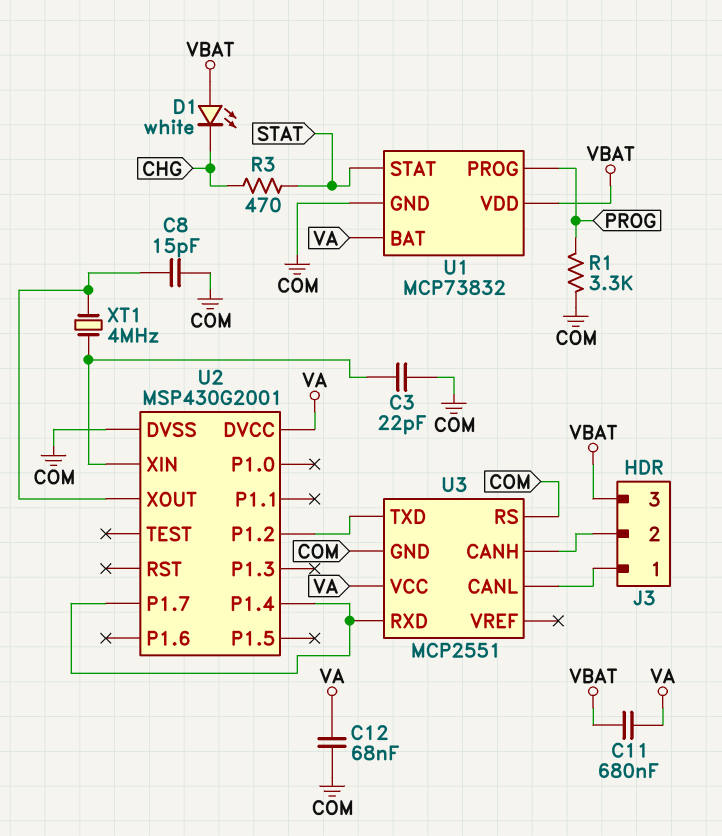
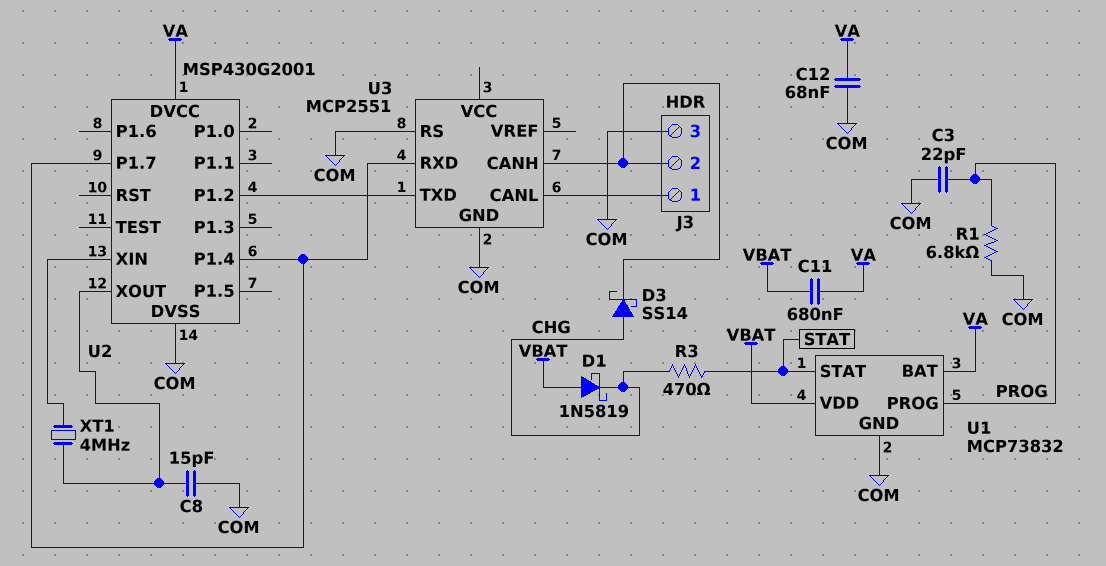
C3: 22pF (COM, U2/XIN) -> 22pF (COM, PROG)
D1: LED white (A VBAT, K CHG) -> schottky 1N5819 (A VBAT, K CHG)
D3: none -> schottky SS14 (A CHG, K J3/2)
J3 pin 3: VBAT -> COM
R1: 3.3k (COM, PROG) -> 6.8k (COM, PROG)
U3 pin VCC: VA -> none

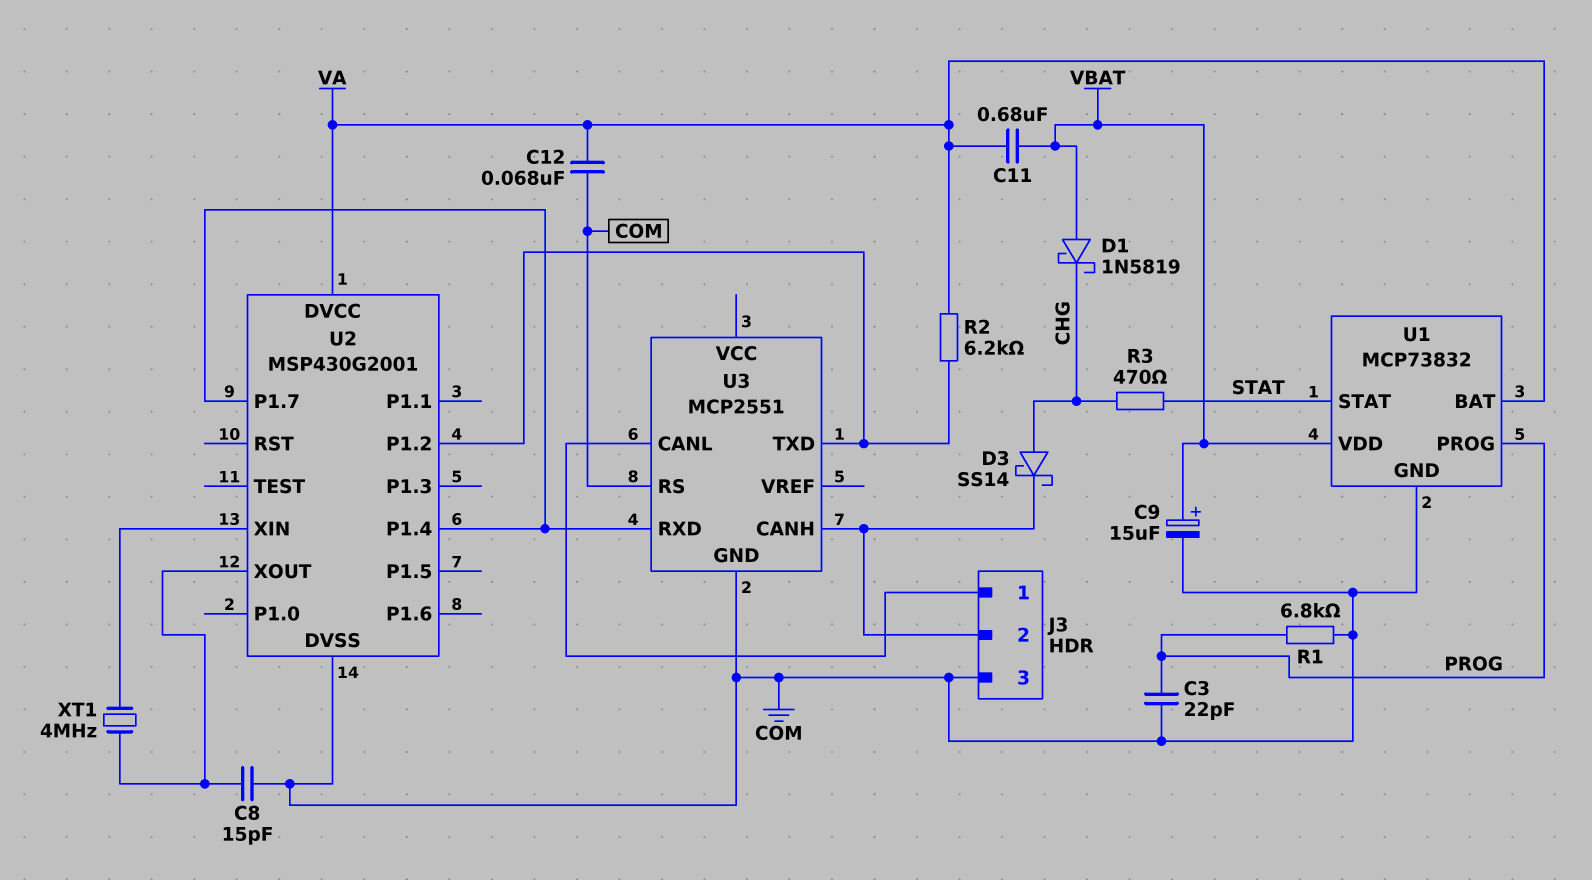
C9: none -> 15uF (plus VBAT, minus COM)
R2: none -> 6.2k (U2/P1.2, VA)

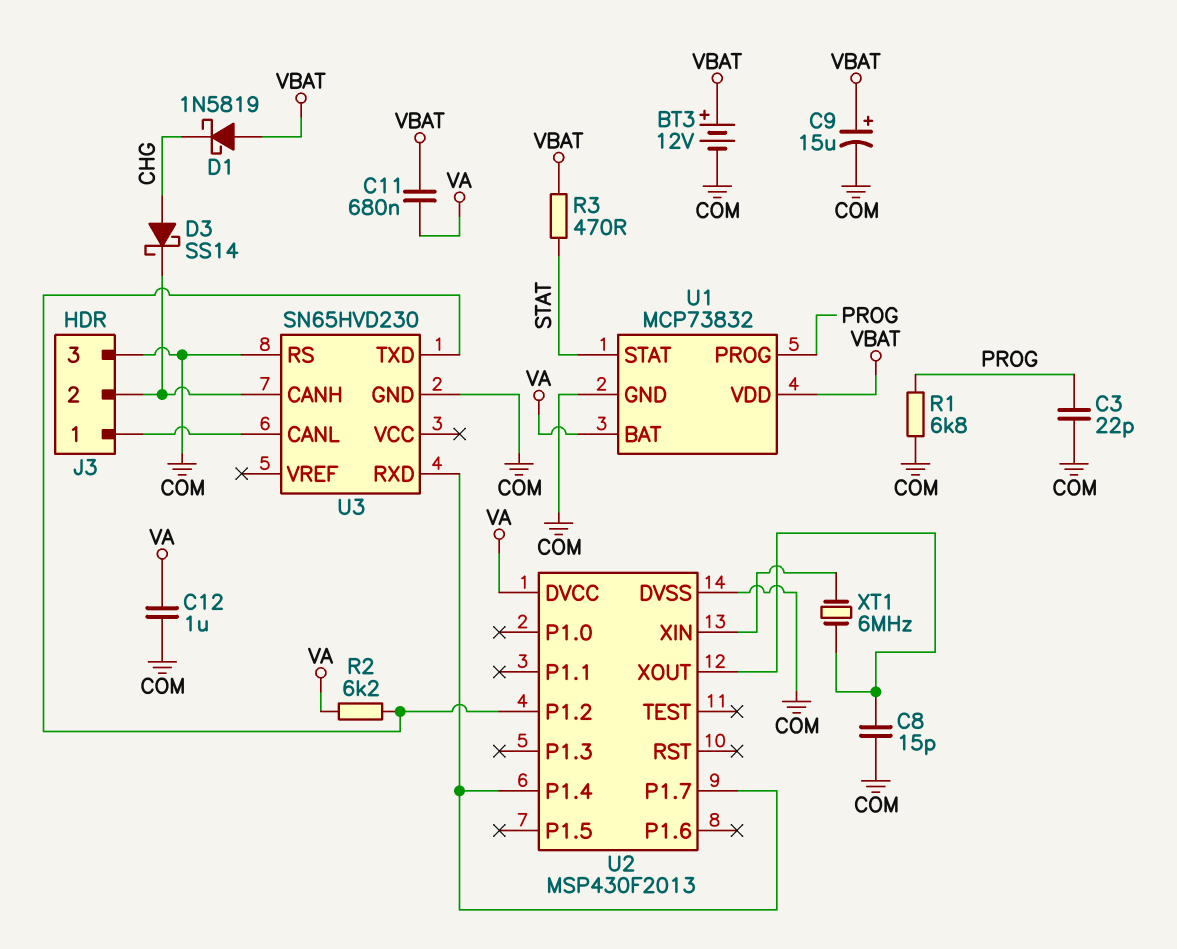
BT3: none -> 12V (plus VBAT, minus COM)
C12: 68nF (COM, VA) -> 1uF (COM, VA)
R3: 470 (CHG, STAT) -> 470 (STAT, VBAT)
U2: MSP430G2001 -> MSP430F2013
U3: MCP2551 -> SN65HVD230
XT1: 4MHz (U2/XIN, U2/XOUT) -> 6MHz (U2/XIN, U2/XOUT)

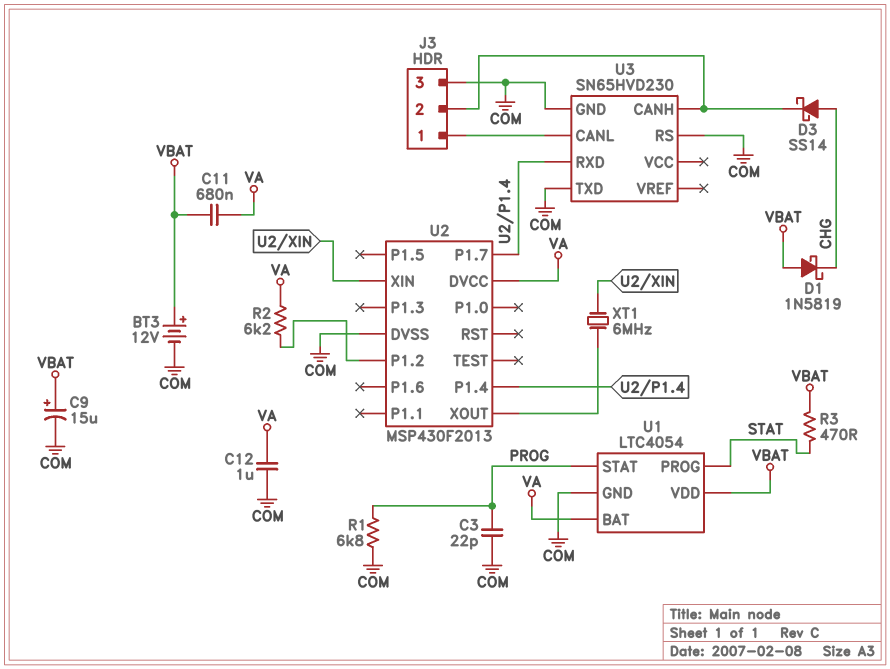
C8: 15pF (COM, U2/XOUT) -> none
U1: MCP73832 -> LTC4054
U1 pin PROG: PROG -> STAT
U1 pin STAT: STAT -> PROG
U3 pin TXD: U2/P1.2 -> COM

